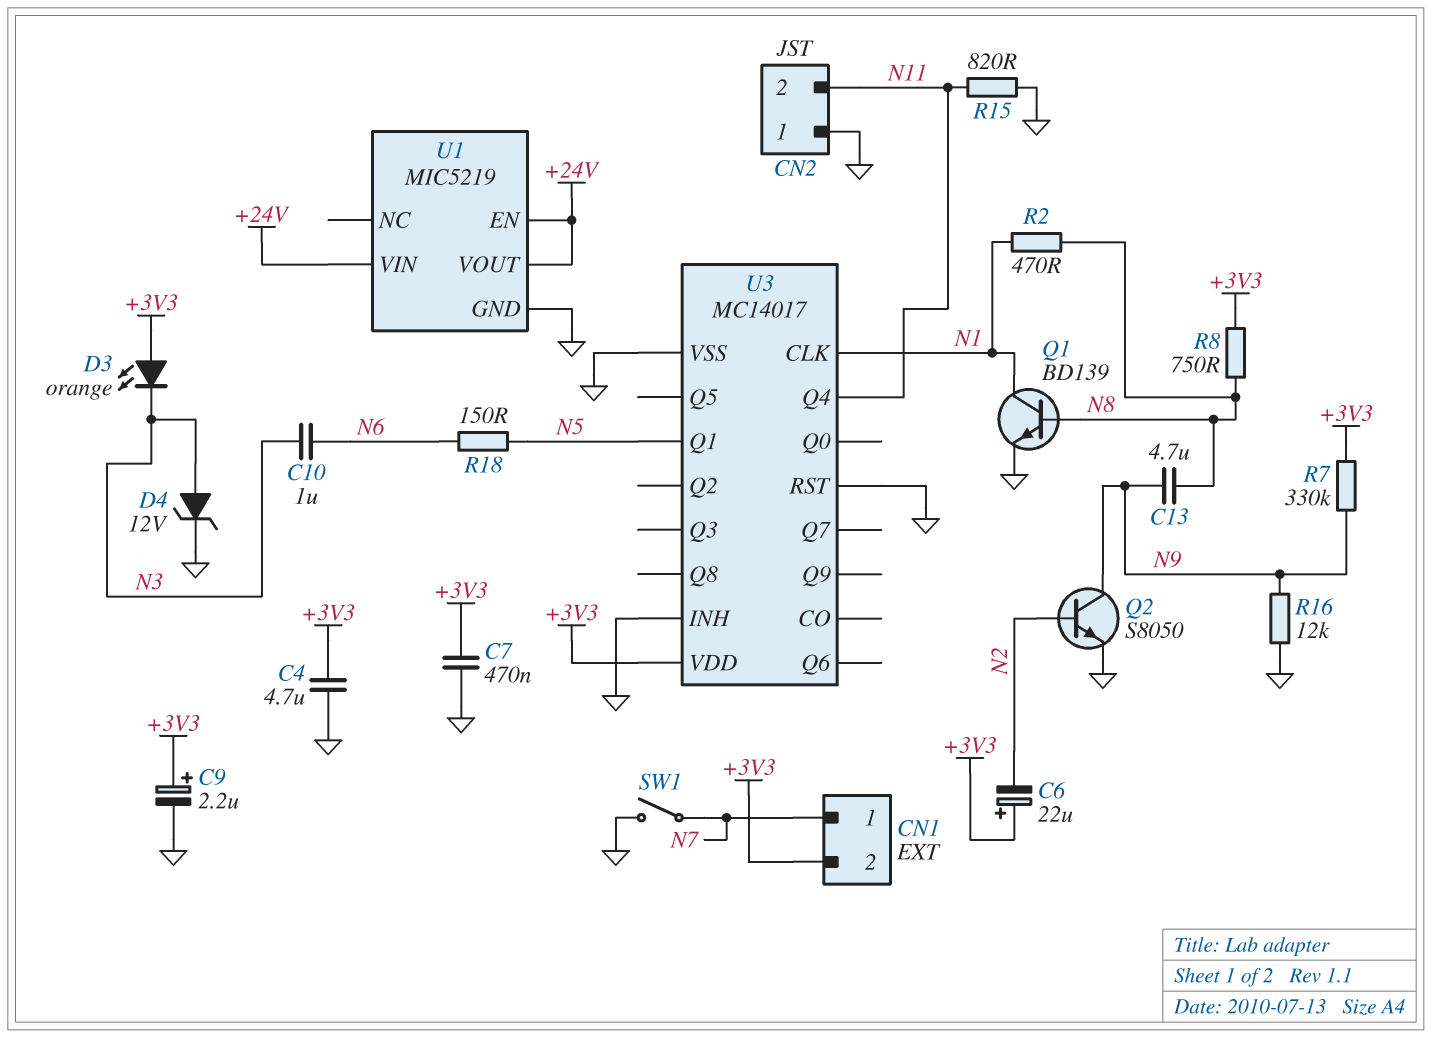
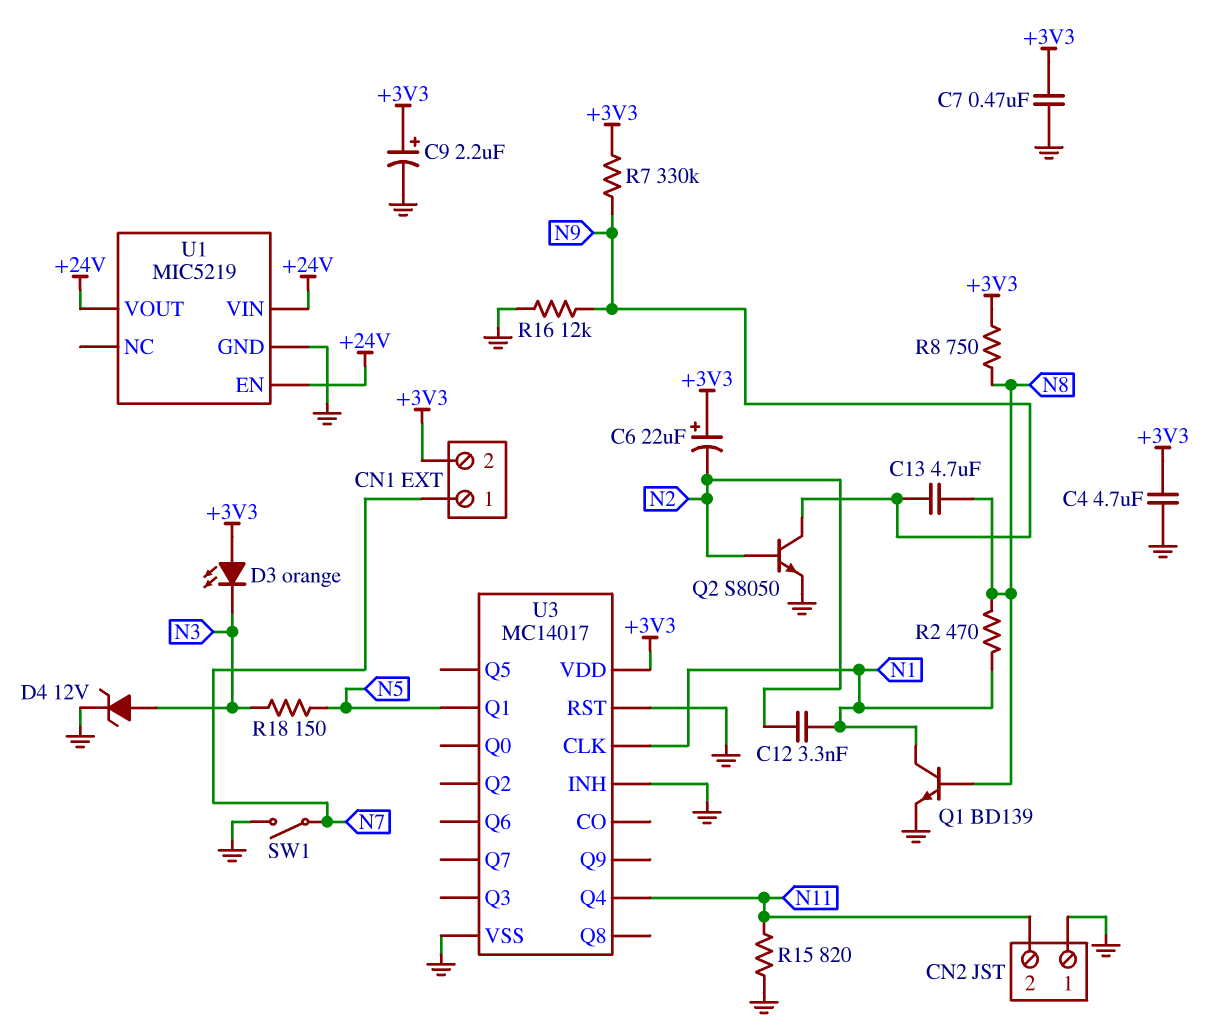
C10: 1uF (N3, N6) -> none
C12: none -> 3.3nF (N1, N2)
R18: 150 (N5, N6) -> 150 (N3, N5)

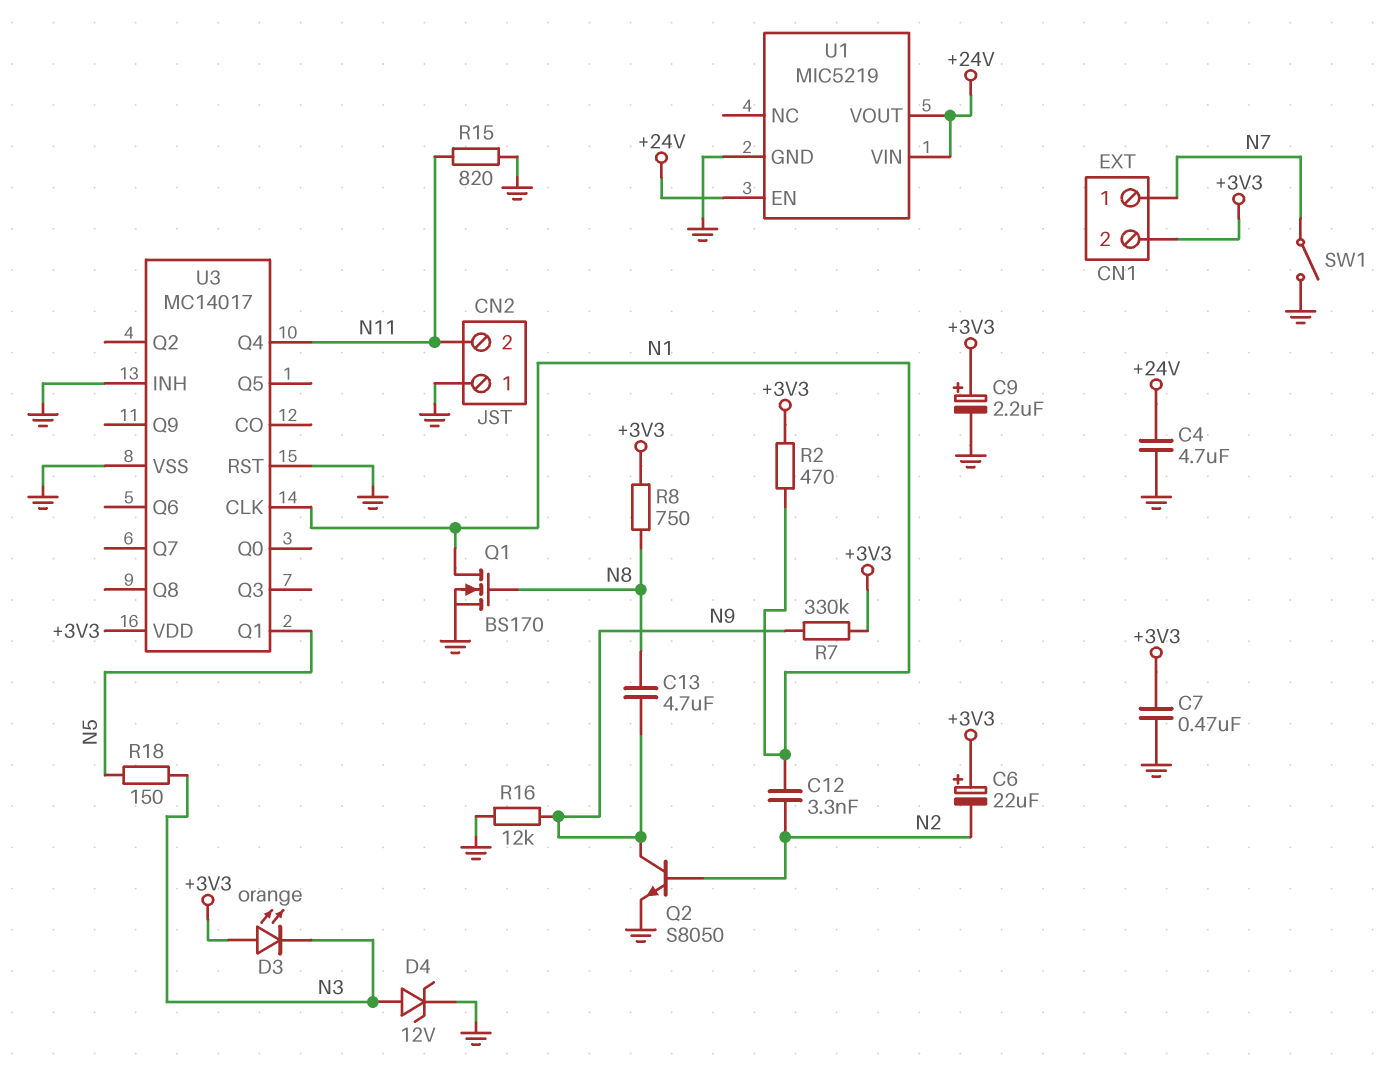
C4: 4.7uF (+3V3, GND) -> 4.7uF (+24V, GND)
Q1: NPN BD139 (B N8, C N1, E GND) -> NMOS BS170 (G N8, D N1, S GND)
R2: 470 (N1, N8) -> 470 (+3V3, N1)

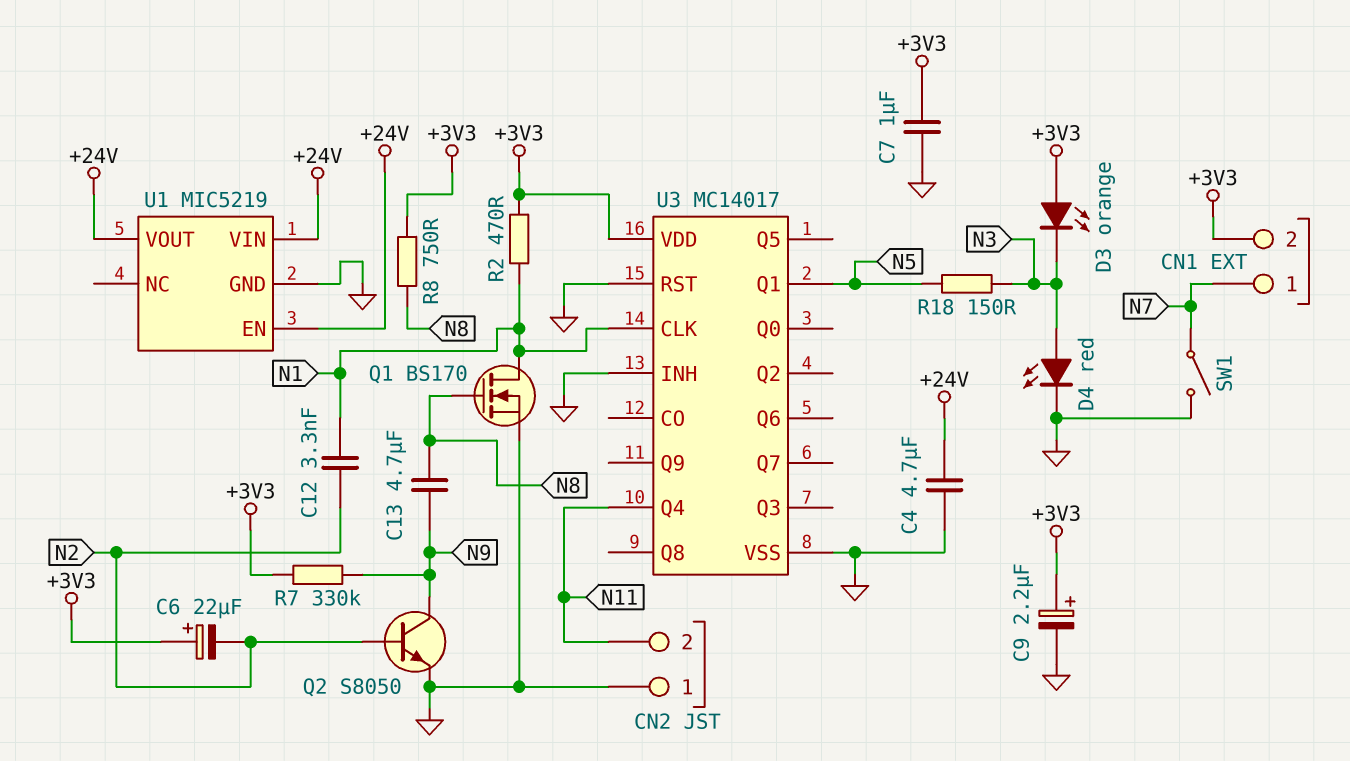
C7: 470nF (+3V3, GND) -> 1uF (+3V3, GND)
D4: zener 12V (A N3, K GND) -> LED red (A N3, K GND)
R15: 820 (GND, N11) -> none
R16: 12k (GND, N9) -> none

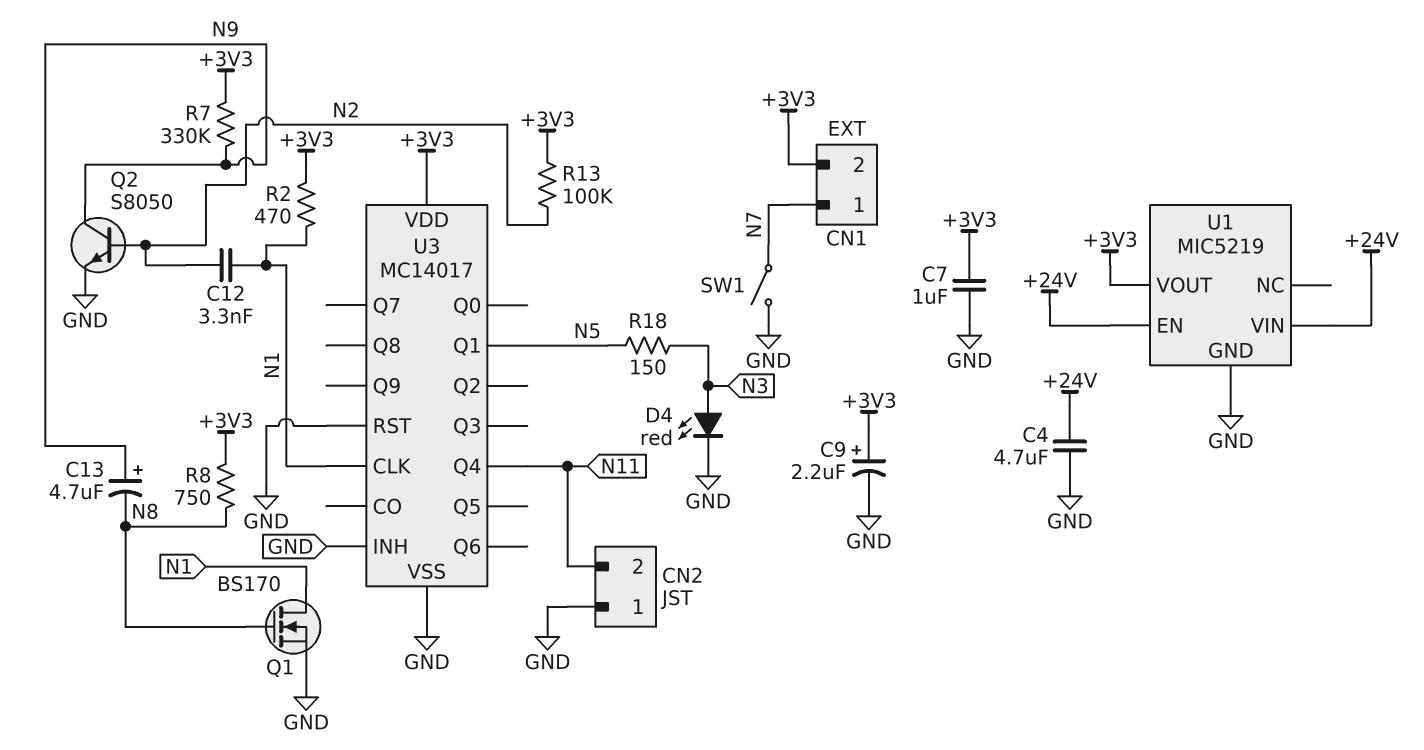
C6: 22uF (plus +3V3, minus N2) -> none
C13: 4.7uF (N8, N9) -> 4.7uF (plus N9, minus N8)
D3: LED orange (A +3V3, K N3) -> none
R13: none -> 100k (+3V3, N2)
U1 pin VOUT: +24V -> +3V3

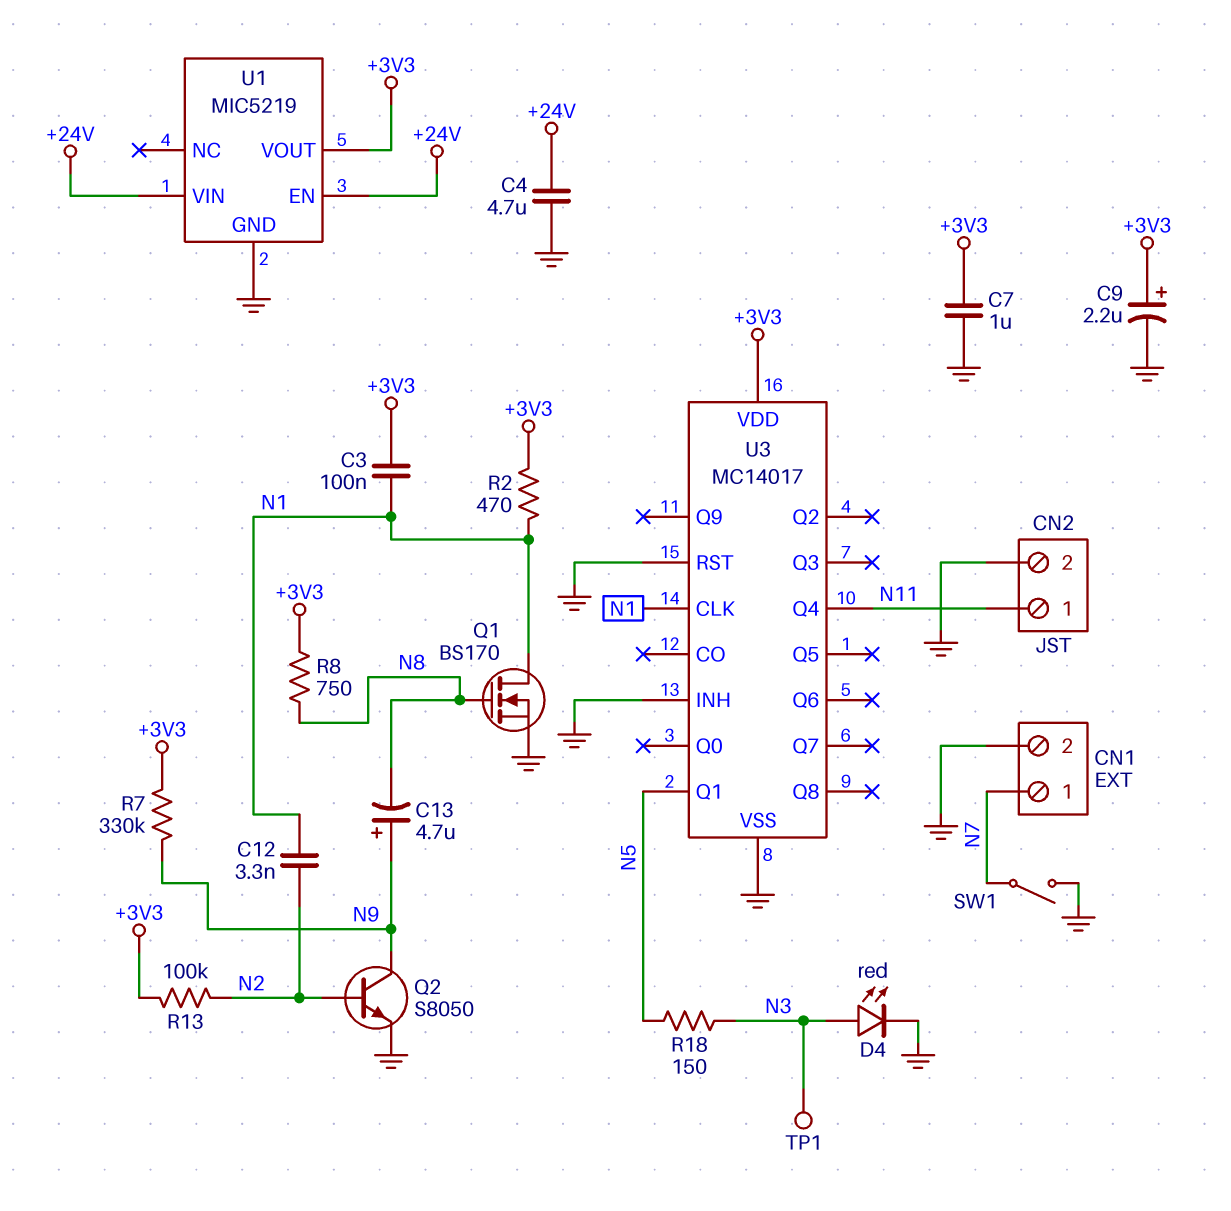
C3: none -> 100nF (+3V3, N1)
CN1 pin 2: +3V3 -> GND
CN2 pin 1: GND -> N11
CN2 pin 2: N11 -> GND
TP1: none -> test point (N3)

